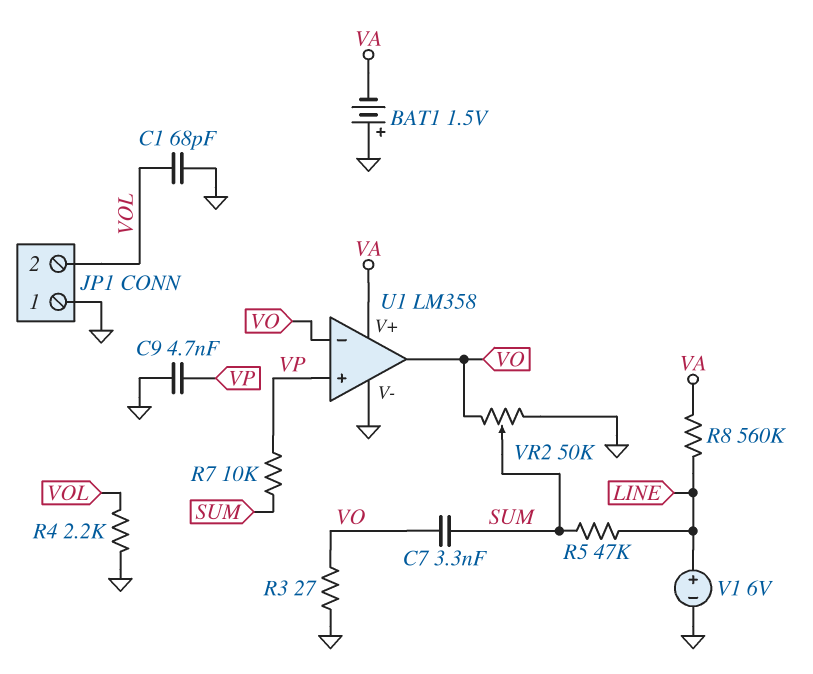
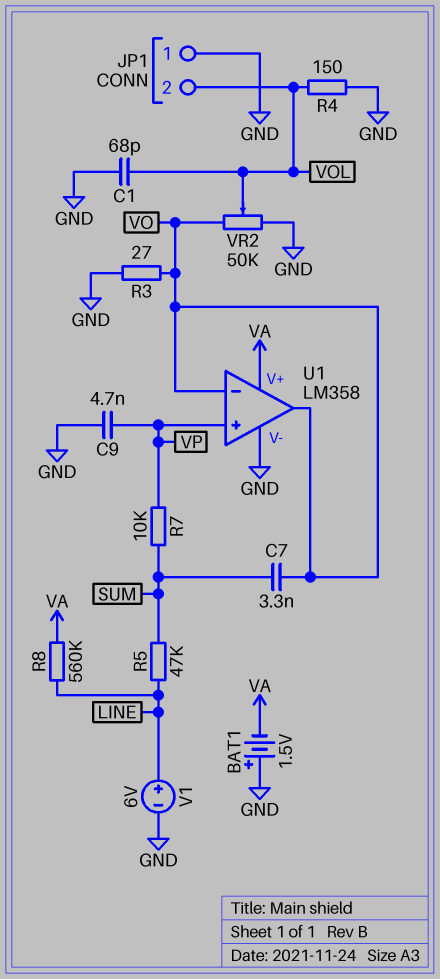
R4: 2.2k (GND, VOL) -> 150 (GND, VOL)
VR2: 50k (GND, VO, wiper SUM) -> 50k (GND, VO, wiper VOL)

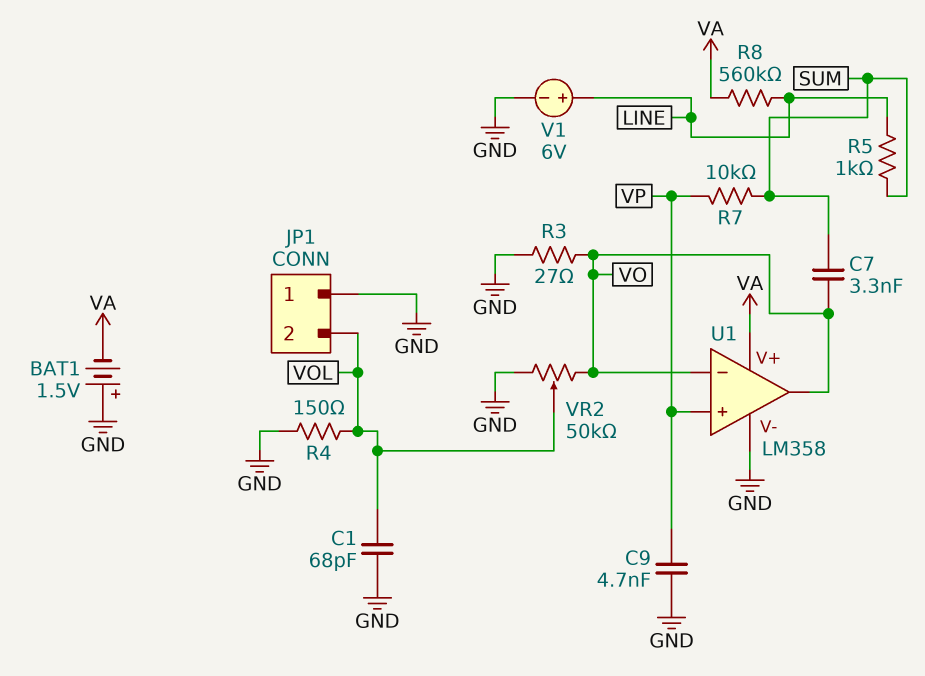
R5: 47k (LINE, SUM) -> 1k (LINE, SUM)

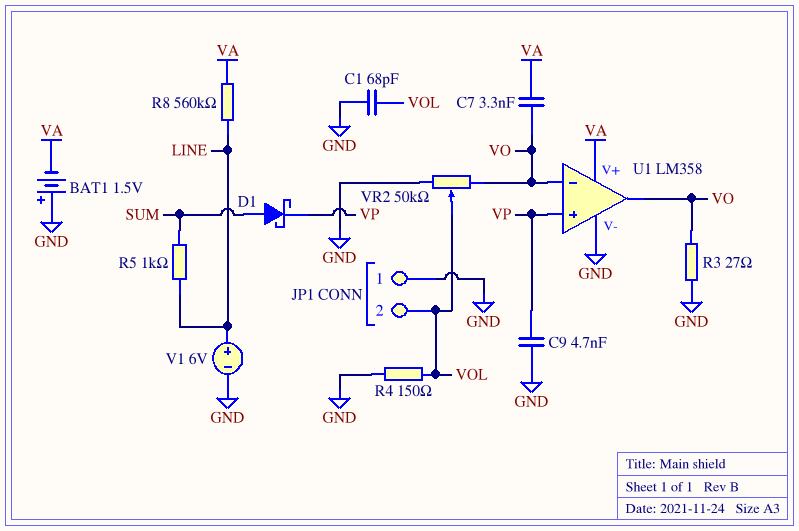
C7: 3.3nF (SUM, VO) -> 3.3nF (VA, VO)
D1: none -> schottky (A SUM, K VP)
R7: 10k (SUM, VP) -> none

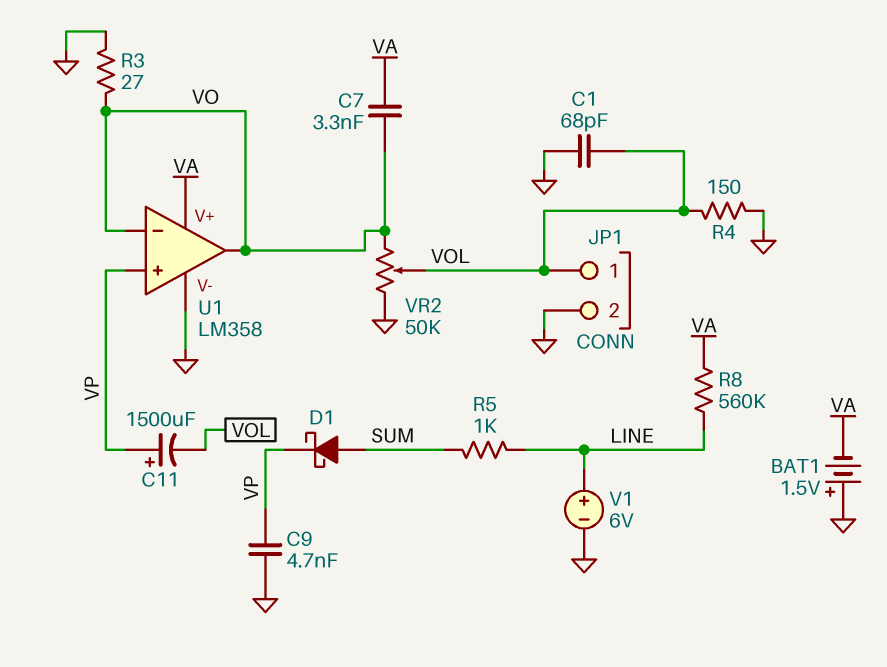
C11: none -> 1500uF (plus VP, minus VOL)
JP1 pin 1: GND -> VOL
JP1 pin 2: VOL -> GND

